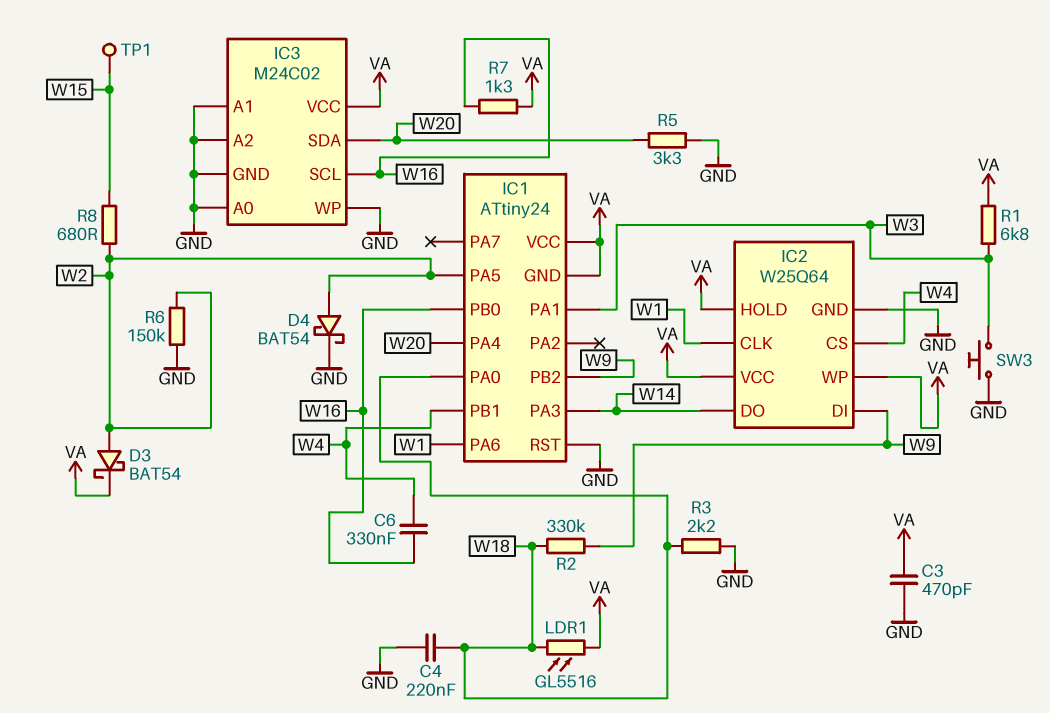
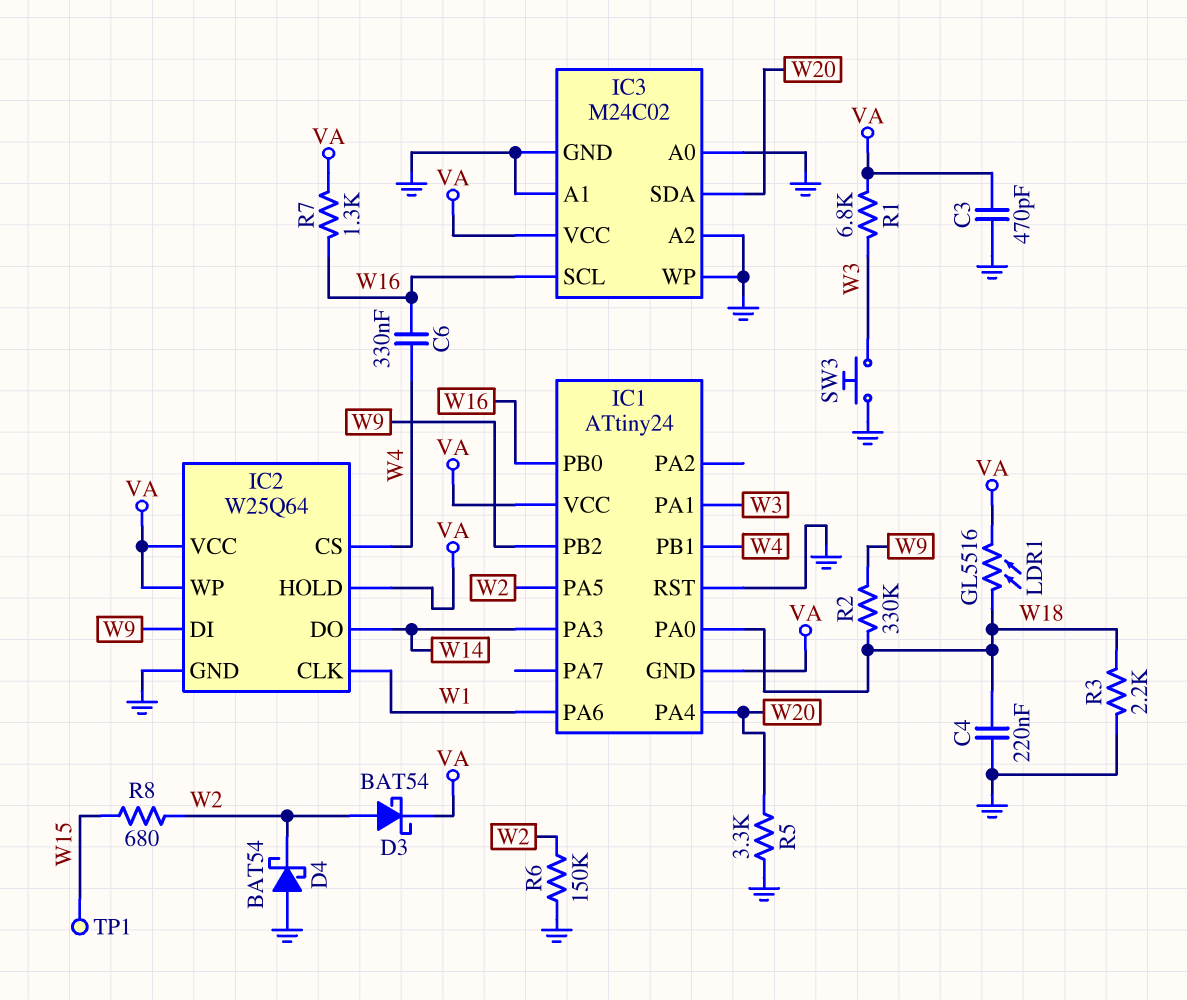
D4: schottky BAT54 (A W2, K GND) -> schottky BAT54 (A GND, K W2)

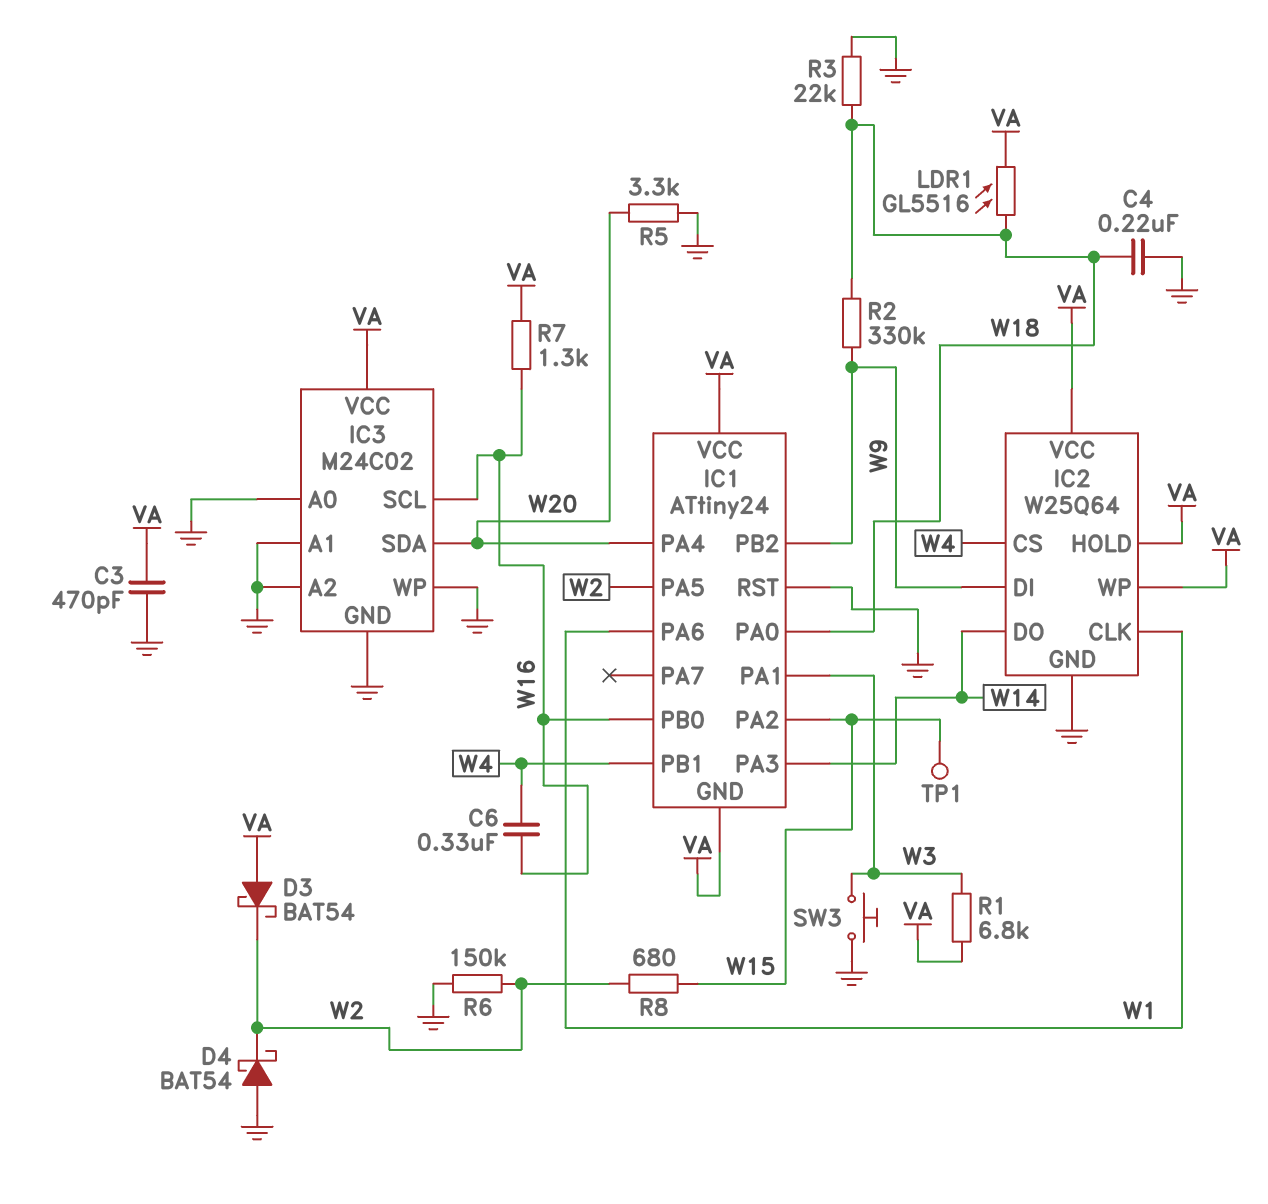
D3: schottky BAT54 (A W2, K VA) -> schottky BAT54 (A VA, K W2)
IC1 pin PA2: none -> W15
R3: 2.2k (GND, W18) -> 22k (GND, W18)

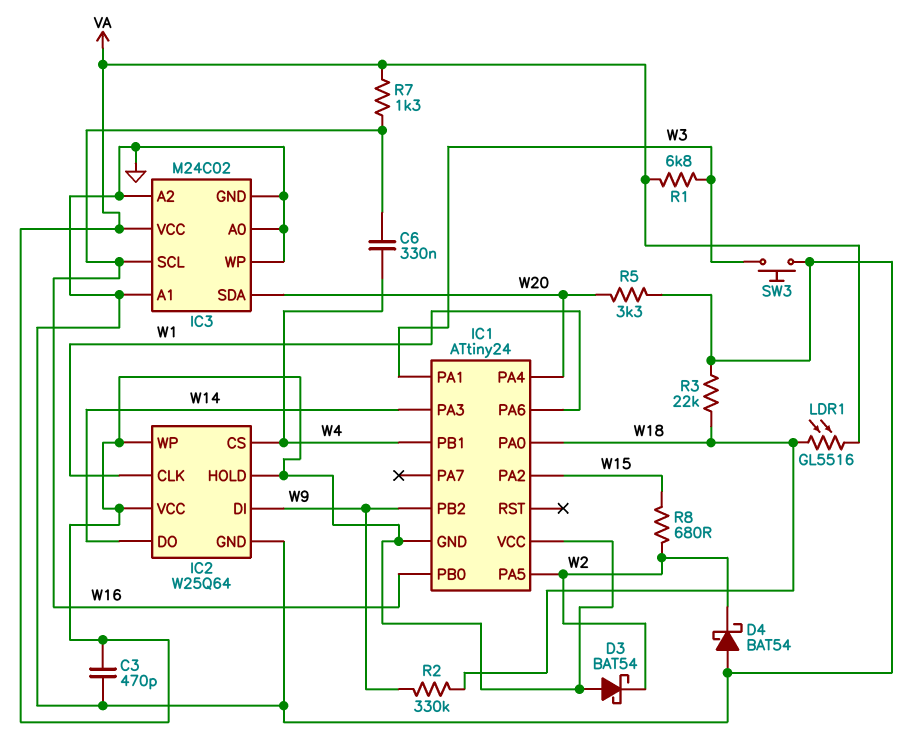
C4: 220nF (GND, W18) -> none
IC1 pin RST: GND -> none
R6: 150k (GND, W2) -> none
TP1: test point (W15) -> none

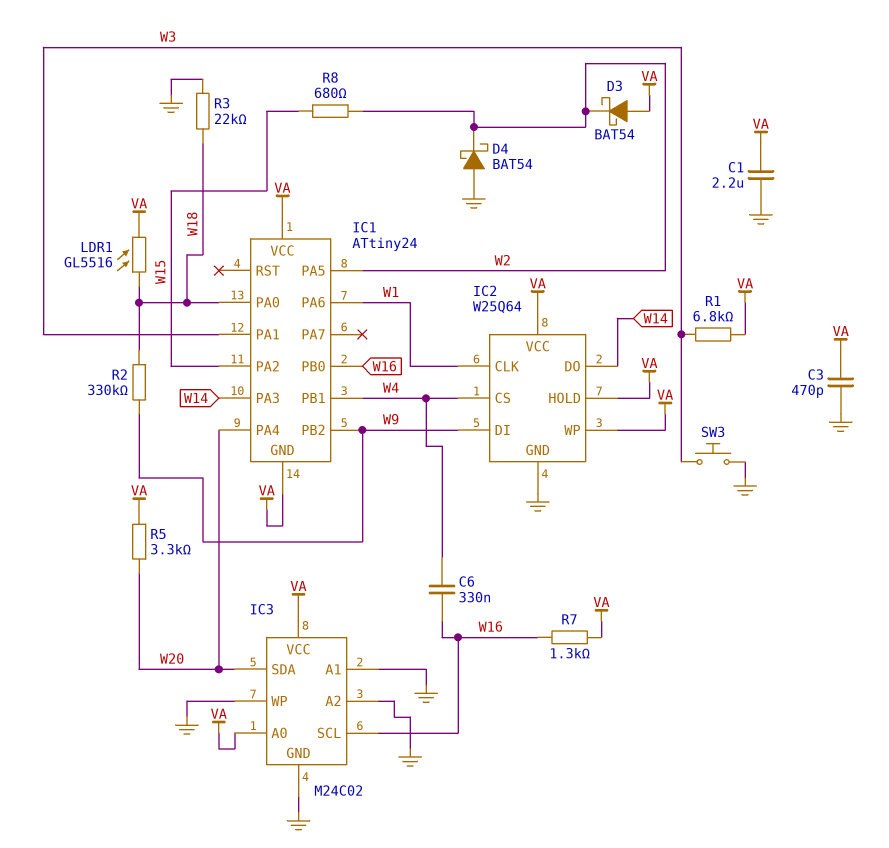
C1: none -> 2.2uF (GND, VA)
IC3 pin A0: GND -> VA
R5: 3.3k (GND, W20) -> 3.3k (VA, W20)

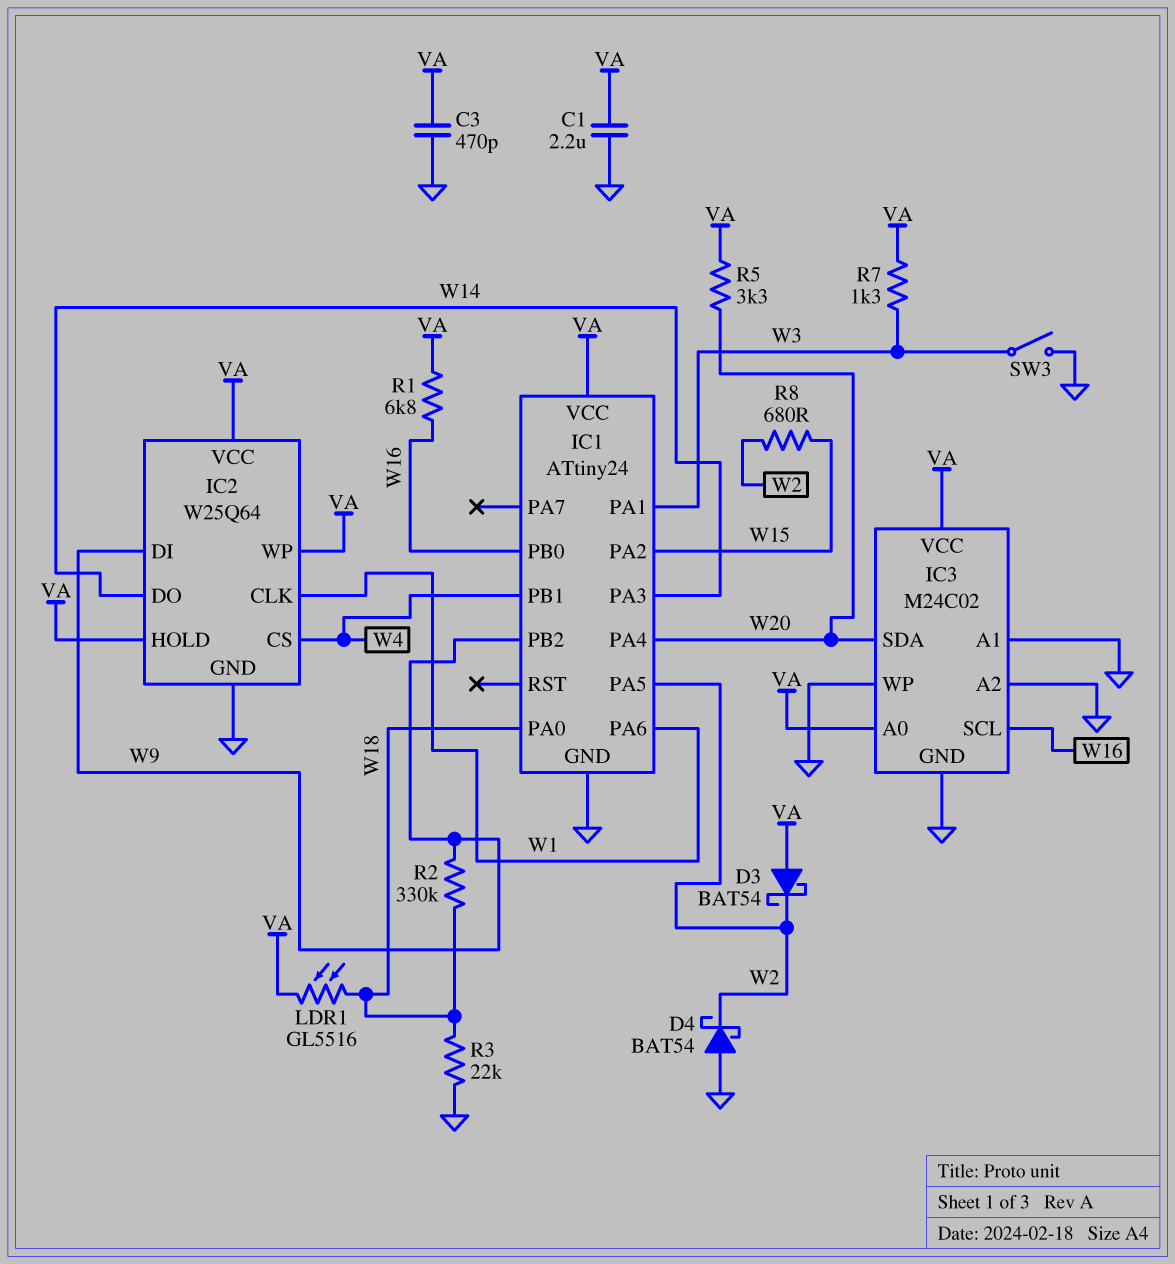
C6: 330nF (W4, W16) -> none
IC1 pin GND: VA -> GND
R1: 6.8k (VA, W3) -> 6.8k (VA, W16)
R7: 1.3k (VA, W16) -> 1.3k (VA, W3)
SW3: button (GND, W3) -> switch (GND, W3)

